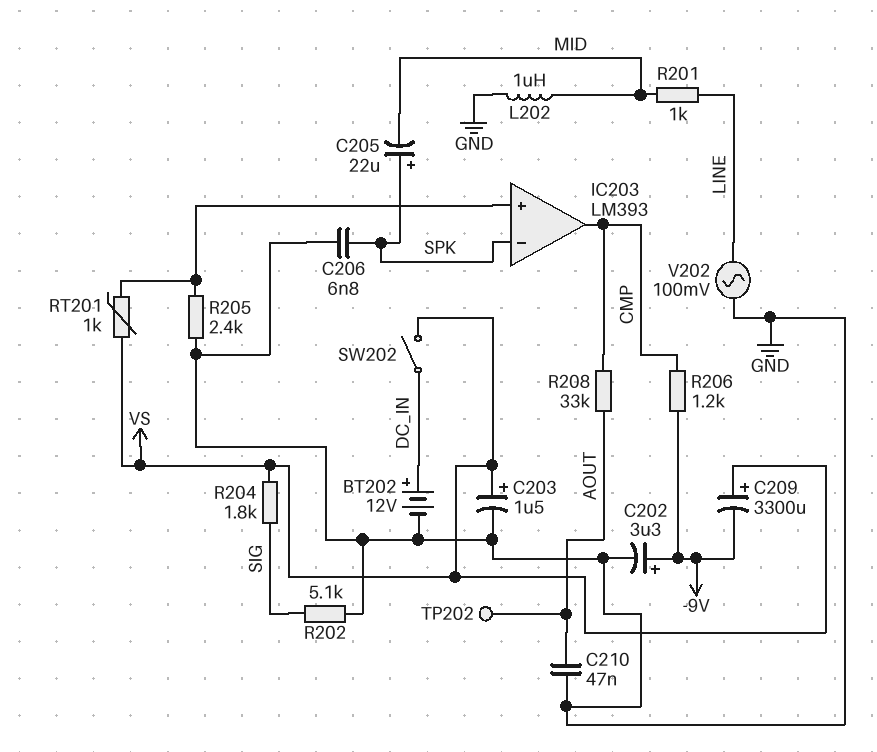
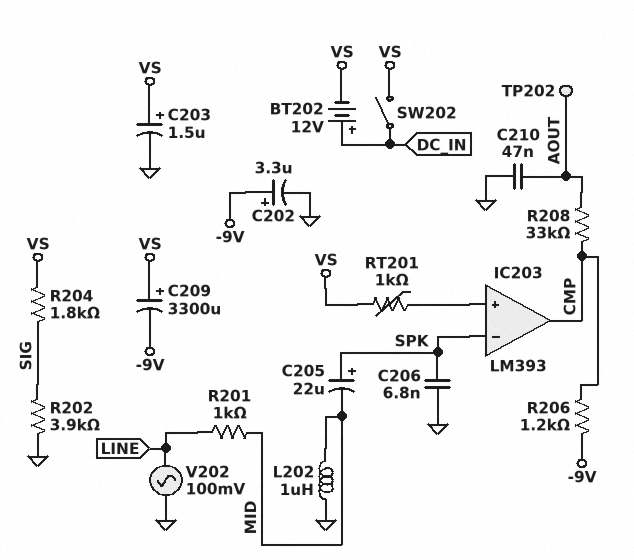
BT202: 12V (plus DC_IN, minus GND) -> 12V (plus DC_IN, minus VS)
R202: 5.1k (GND, SIG) -> 3.9k (GND, SIG)
R205: 2.4k (GND, IC203/in+) -> none

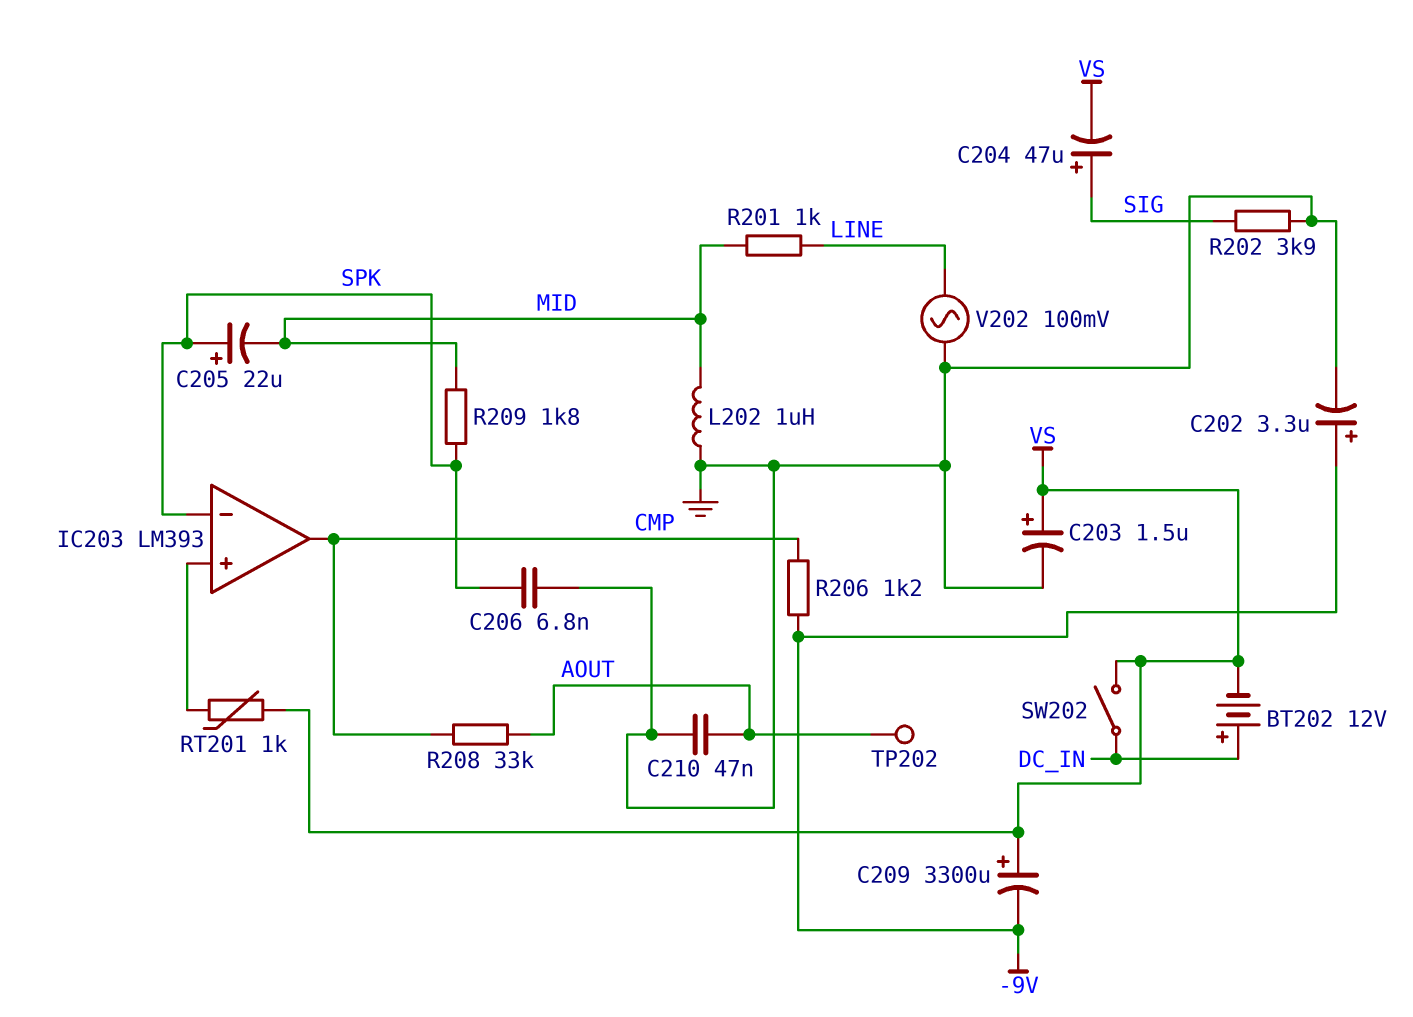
C204: none -> 47uF (plus SIG, minus VS)
R204: 1.8k (SIG, VS) -> none
R209: none -> 1.8k (MID, SPK)

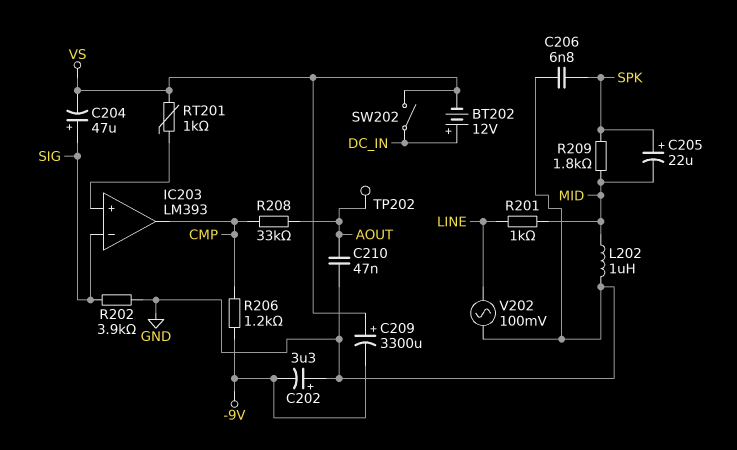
C202: 3.3uF (plus -9V, minus GND) -> 3.3uF (plus GND, minus -9V)
C203: 1.5uF (plus VS, minus GND) -> none
IC203 pin in-: SPK -> SIG

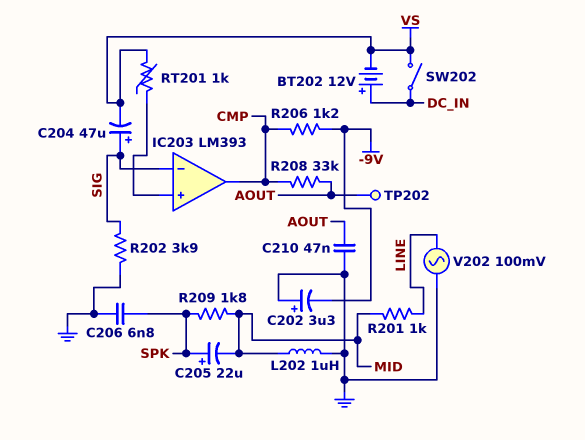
C209: 3300uF (plus VS, minus -9V) -> none

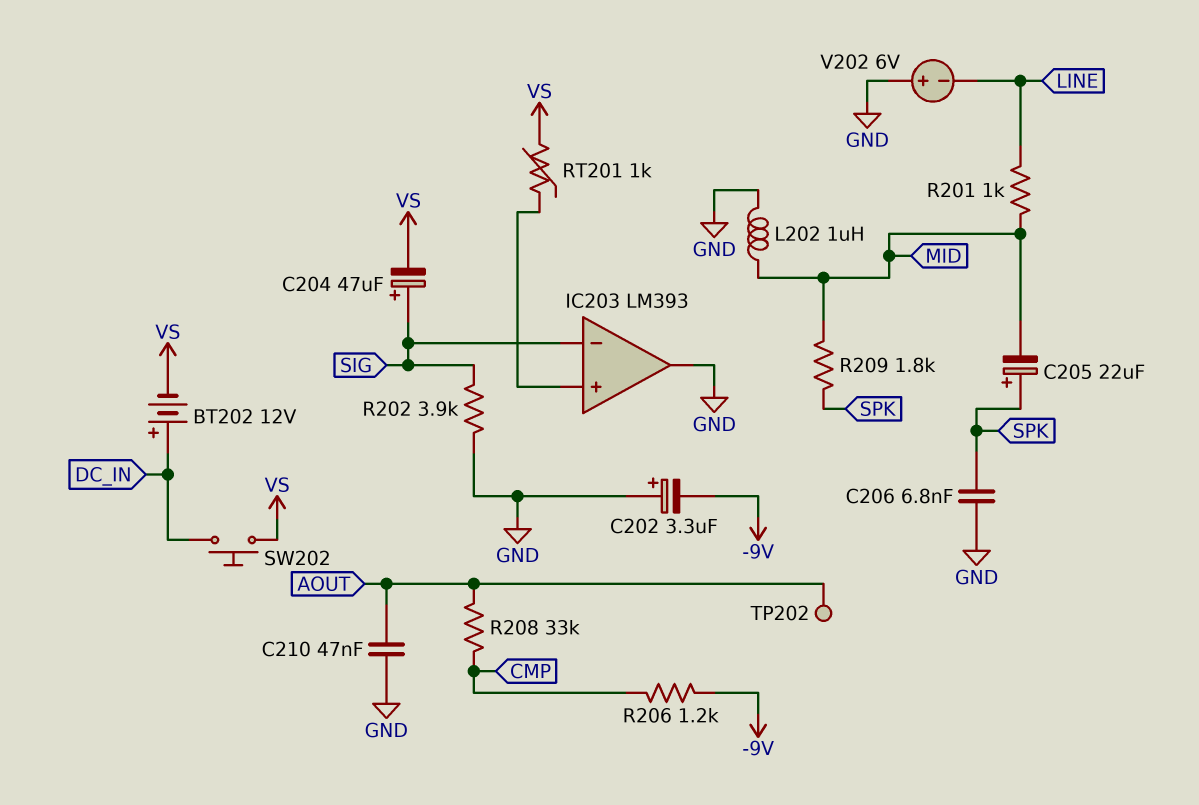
IC203 pin out: CMP -> GND
SW202: switch (DC_IN, VS) -> button (DC_IN, VS)
V202: AC 100mV (GND, LINE) -> 6V (plus GND, minus LINE)

